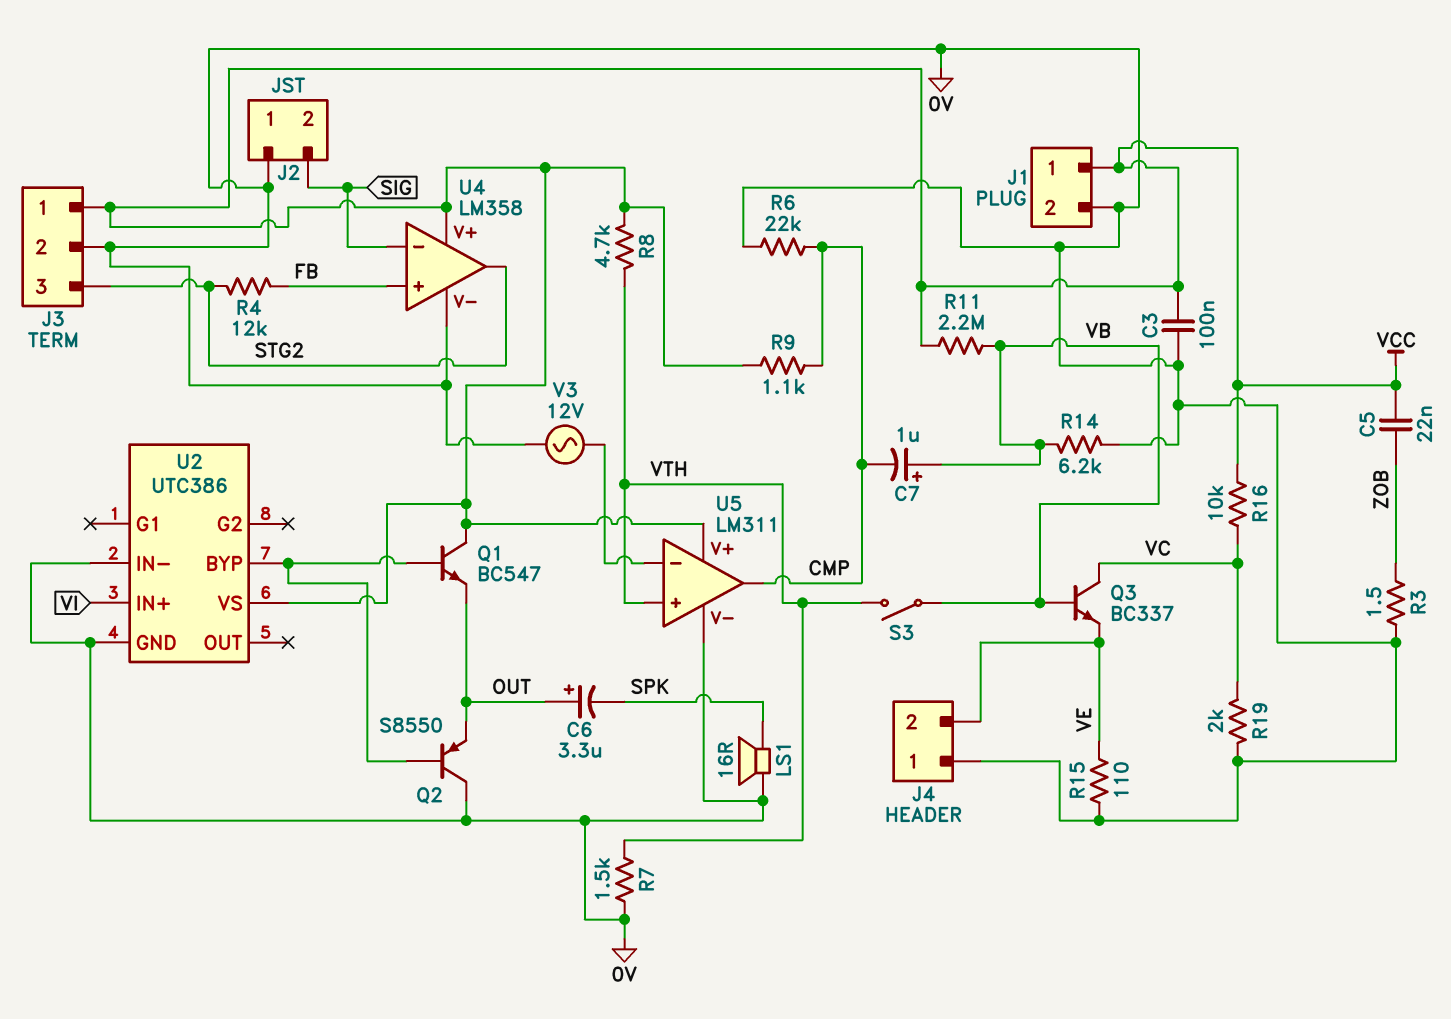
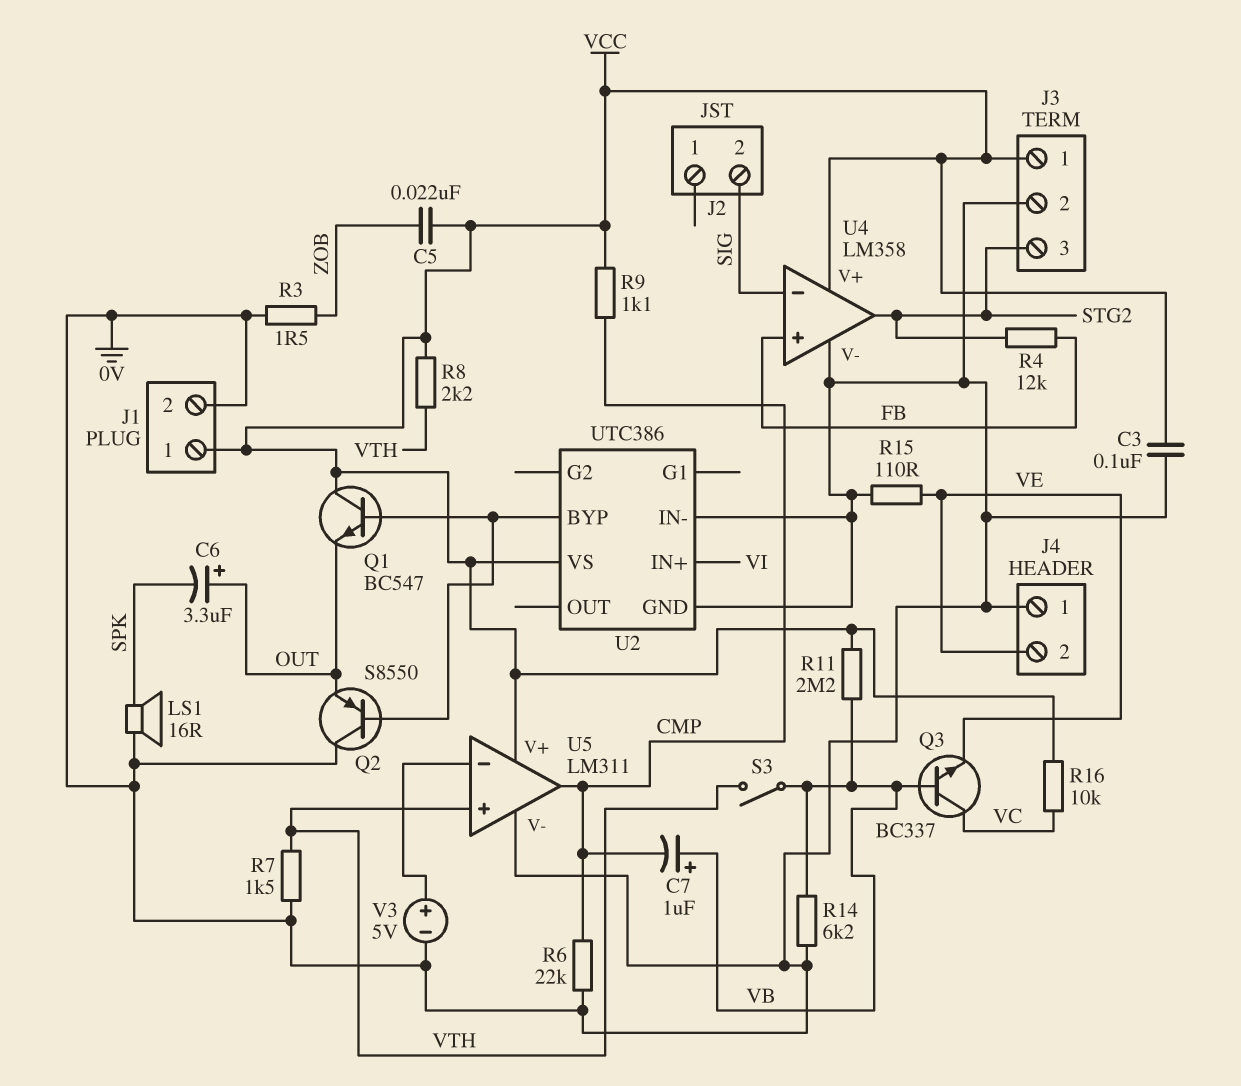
J2 pin 1: 0V -> none
R8: 4.7k (VCC, VTH) -> 2.2k (VCC, VTH)
R19: 2k (0V, VC) -> none
V3: AC 12V (0V, U5/in-) -> 5V (plus U5/in-, minus 0V)

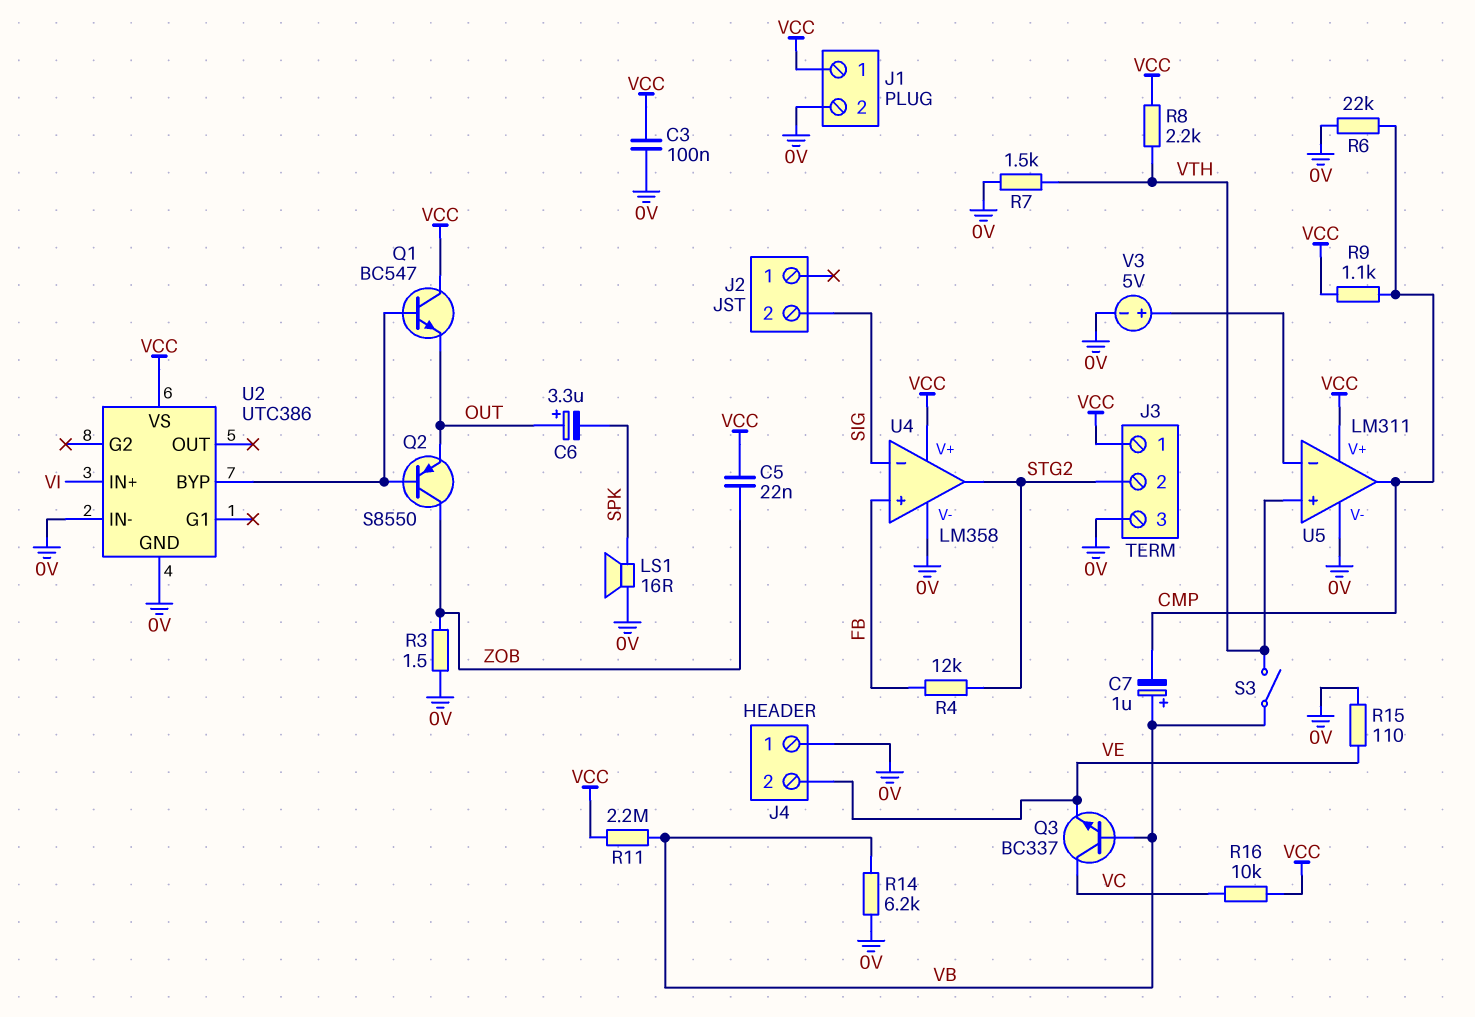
J3 pin 2: 0V -> STG2
J3 pin 3: STG2 -> 0V
Q2: PNP S8550 (B U2/BYP, C 0V, E OUT) -> PNP S8550 (B U2/BYP, C ZOB, E OUT)

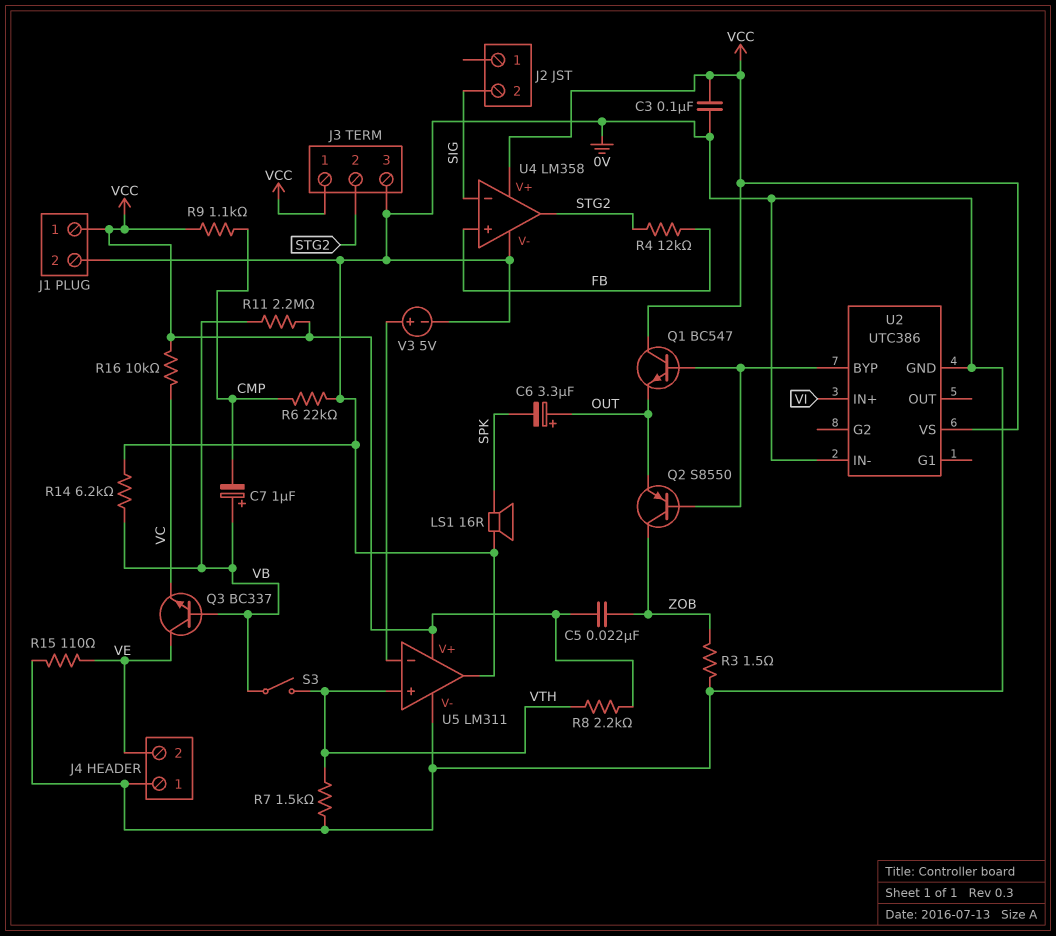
Q3: NPN BC337 (B VB, C VC, E VE) -> NPN BC337 (B VB, C VE, E VC)
U5 pin out: CMP -> 0V

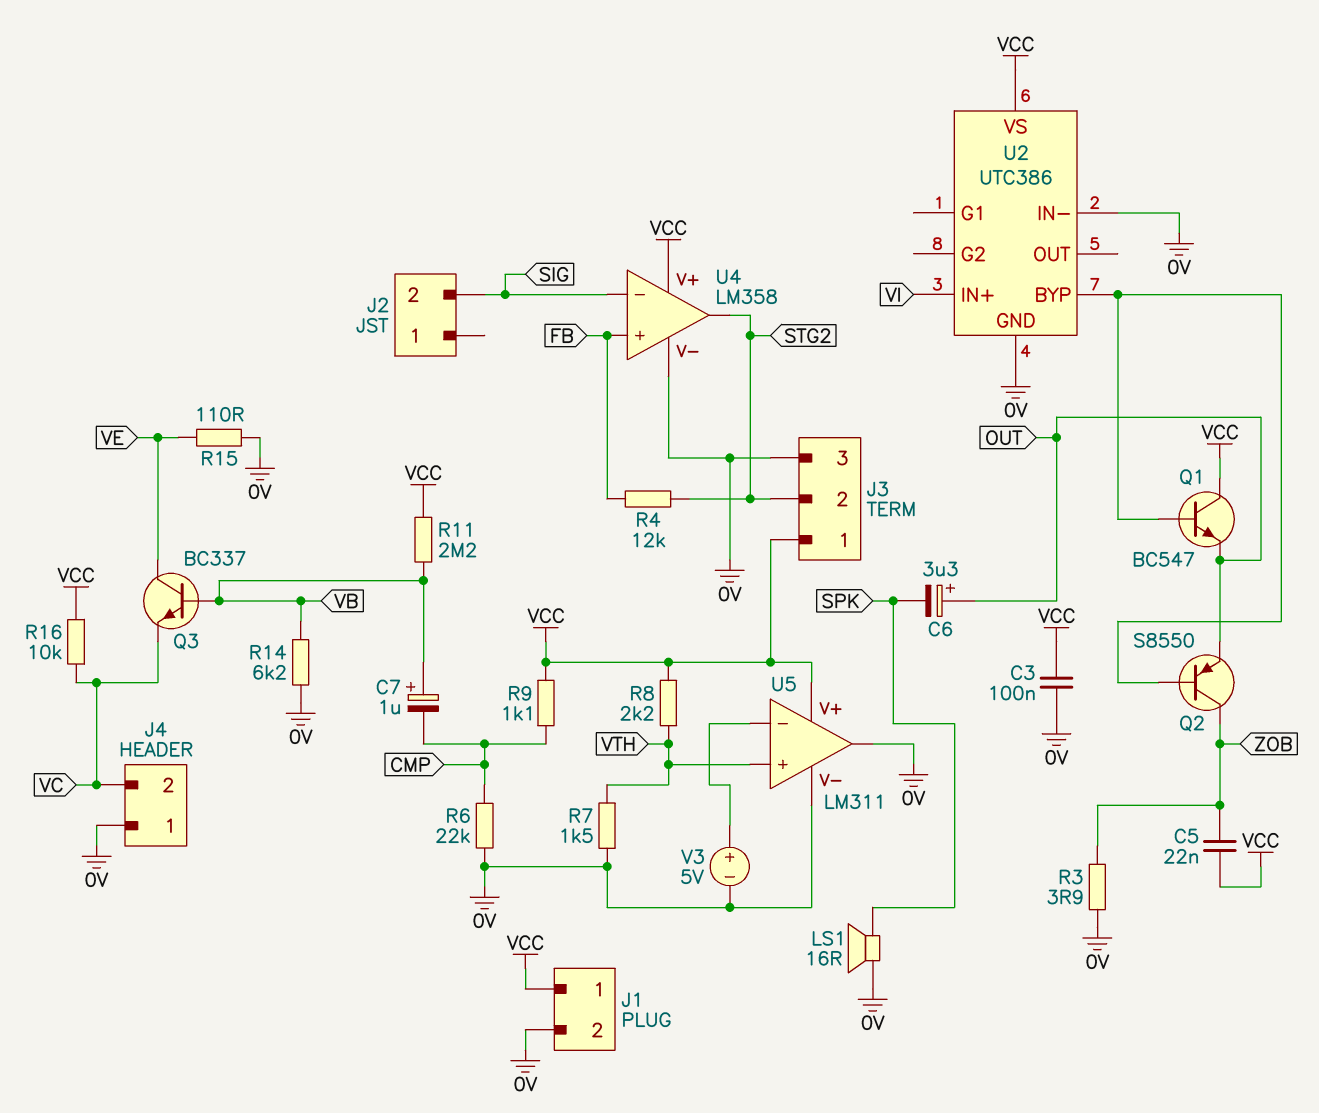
J4 pin 2: VE -> VC
R3: 1.5 (0V, ZOB) -> 3.9 (0V, ZOB)
S3: switch (VB, VTH) -> none

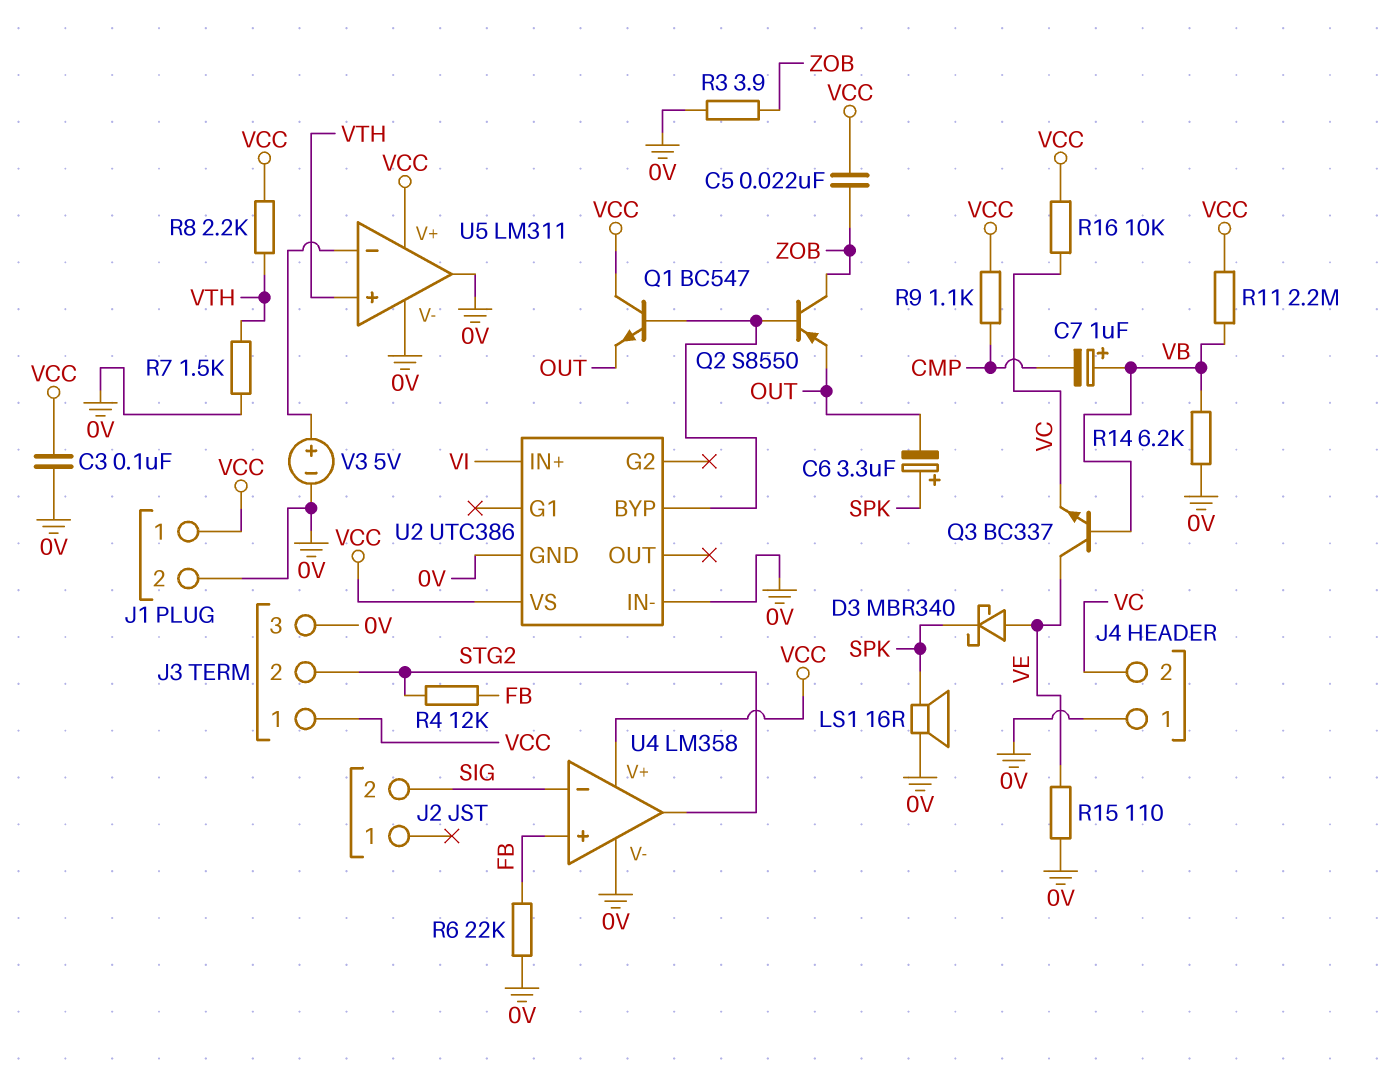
C6: 3.3uF (plus OUT, minus SPK) -> 3.3uF (plus SPK, minus OUT)
D3: none -> schottky MBR340 (A VE, K SPK)
R6: 22k (0V, CMP) -> 22k (0V, FB)

